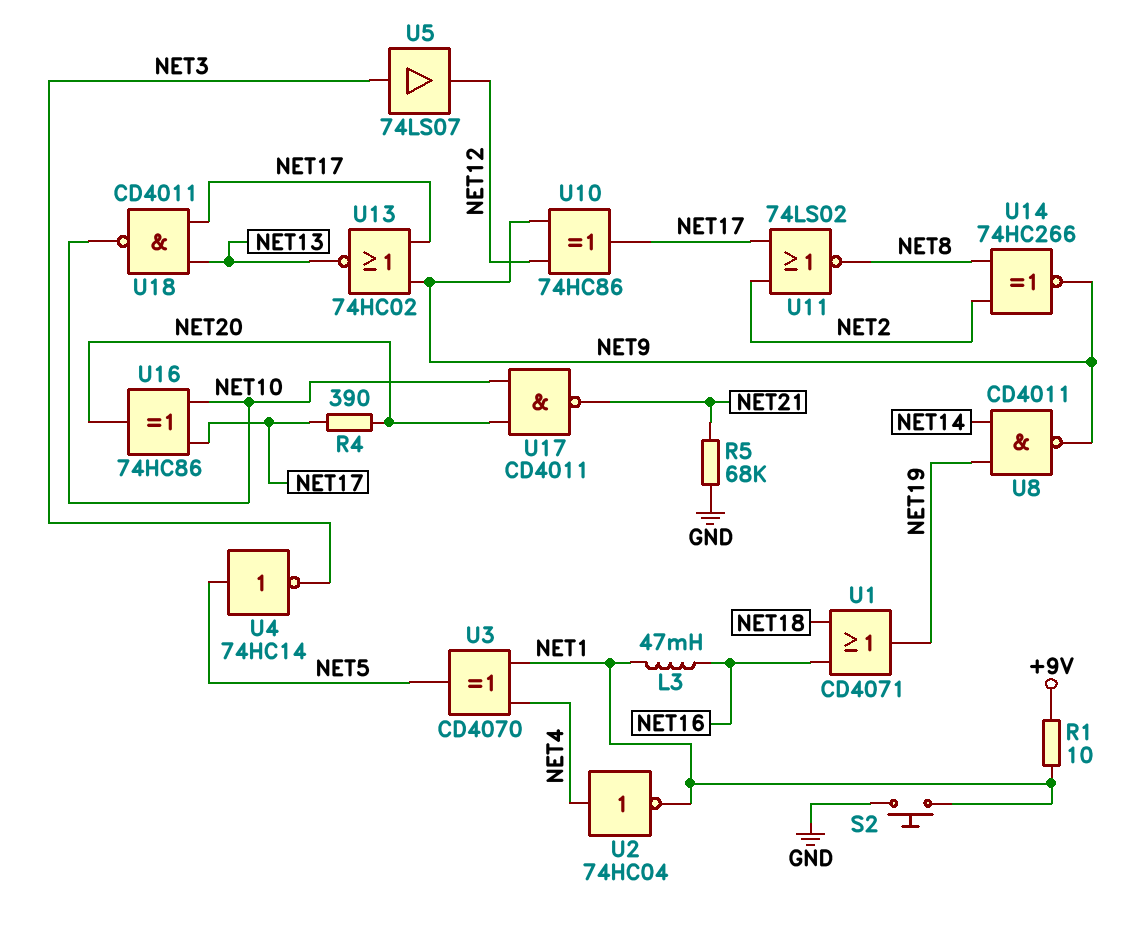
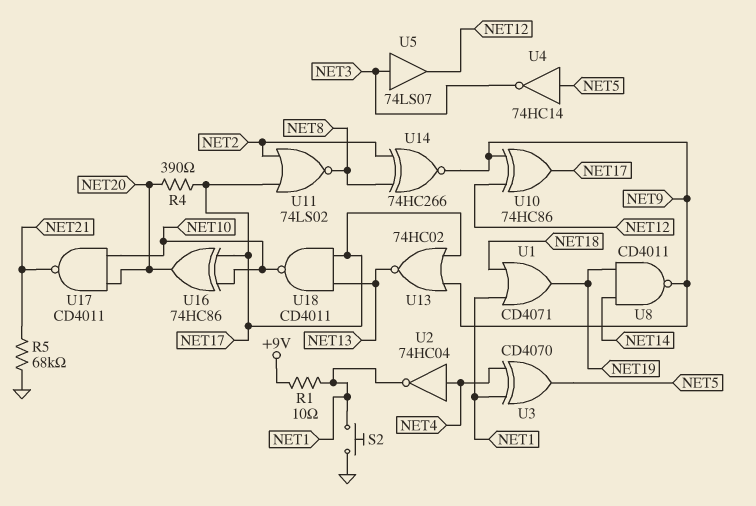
L3: 47mH (NET1, NET16) -> none
U1: OR CD4071 (in NET16, in NET18, out NET19) -> OR CD4071 (in NET1, in NET18, out NET19)

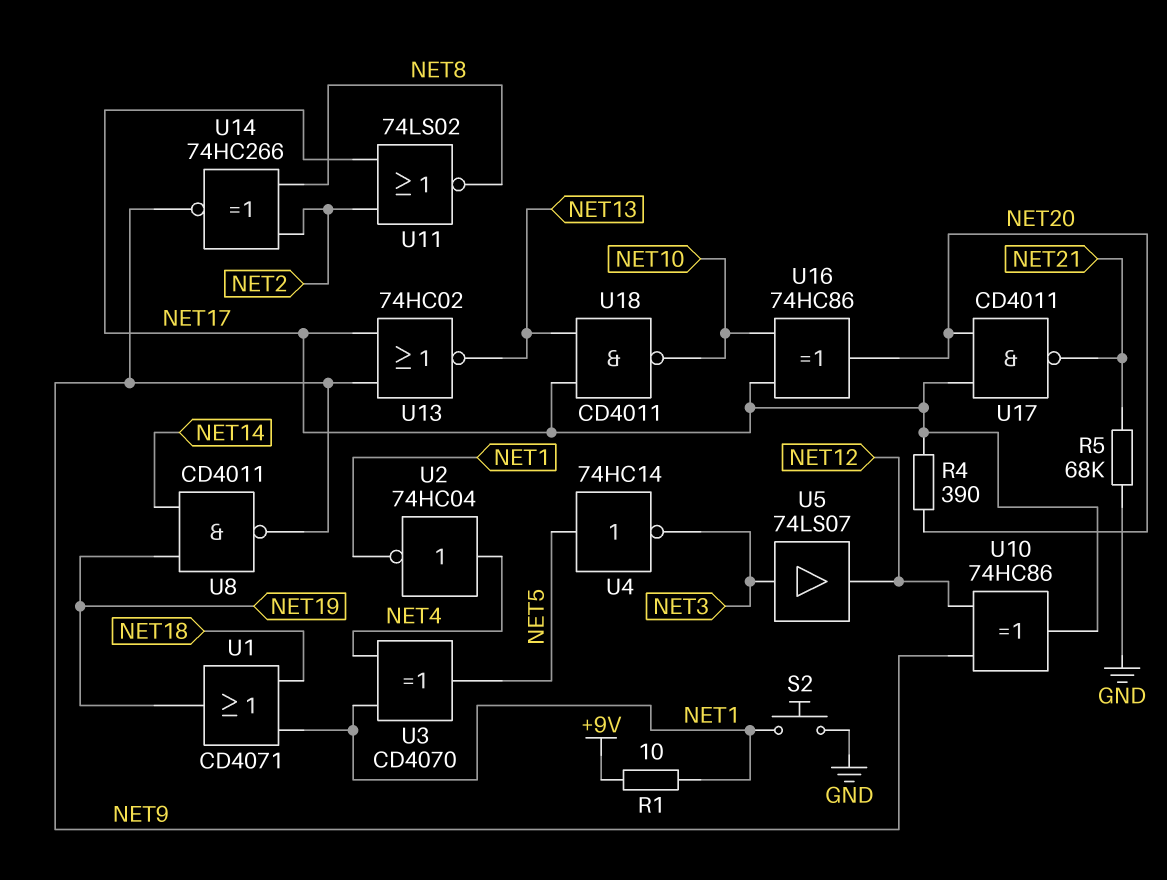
U17: NAND CD4011 (in NET10, in NET20, out NET21) -> NAND CD4011 (in NET17, in NET20, out NET21)

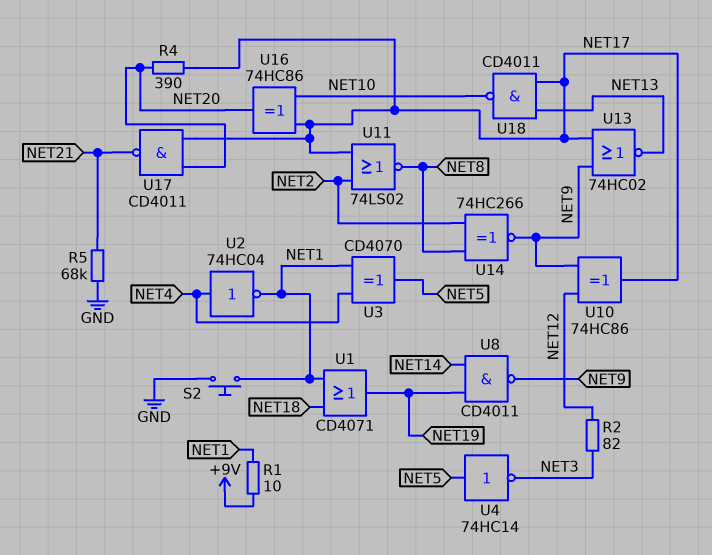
R2: none -> 82 (NET3, NET12)
U5: buffer 74LS07 (in NET3, out NET12) -> none

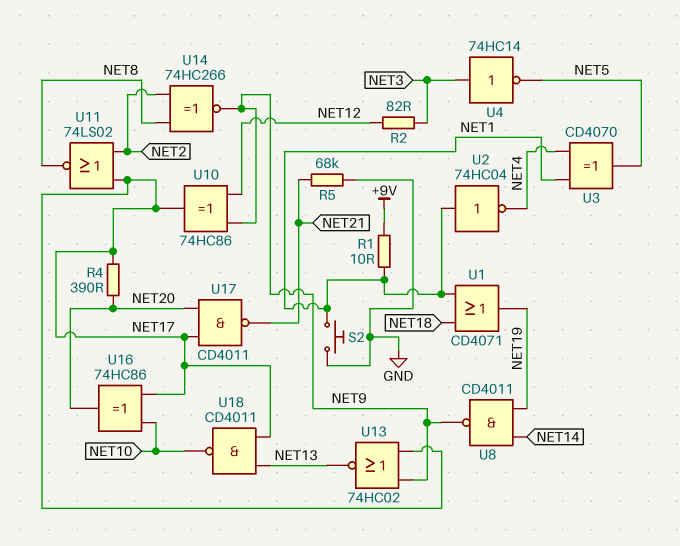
U2: NOT 74HC04 (in NET4, out NET1) -> NOT 74HC04 (in NET1, out NET4)
U4: NOT 74HC14 (in NET5, out NET3) -> NOT 74HC14 (in NET3, out NET5)

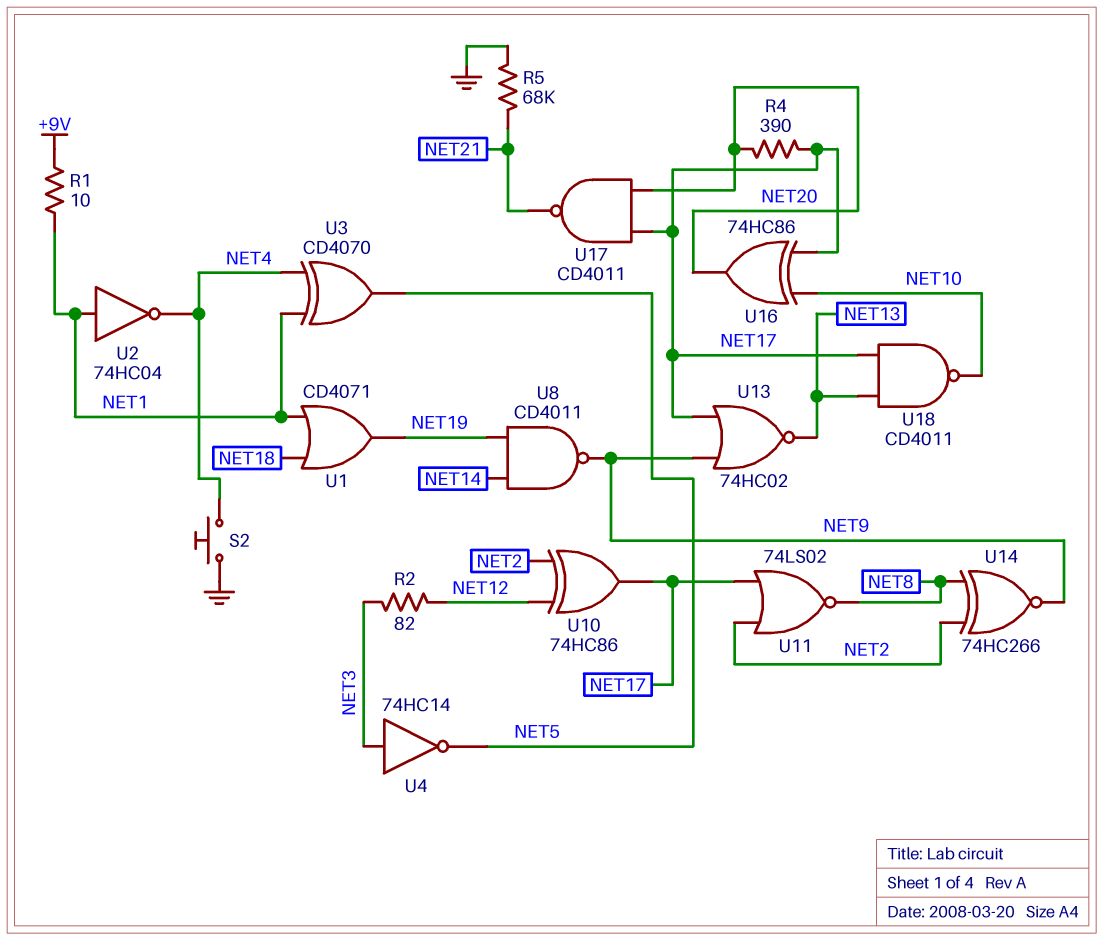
S2: button (GND, NET1) -> button (GND, NET4)
U10: XOR 74HC86 (in NET9, in NET12, out NET17) -> XOR 74HC86 (in NET2, in NET12, out NET17)

